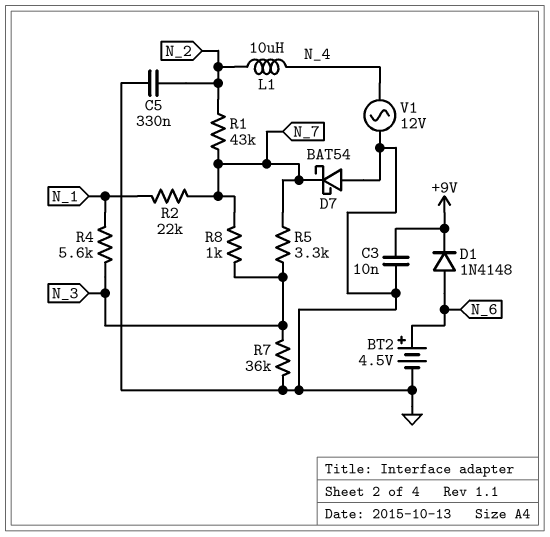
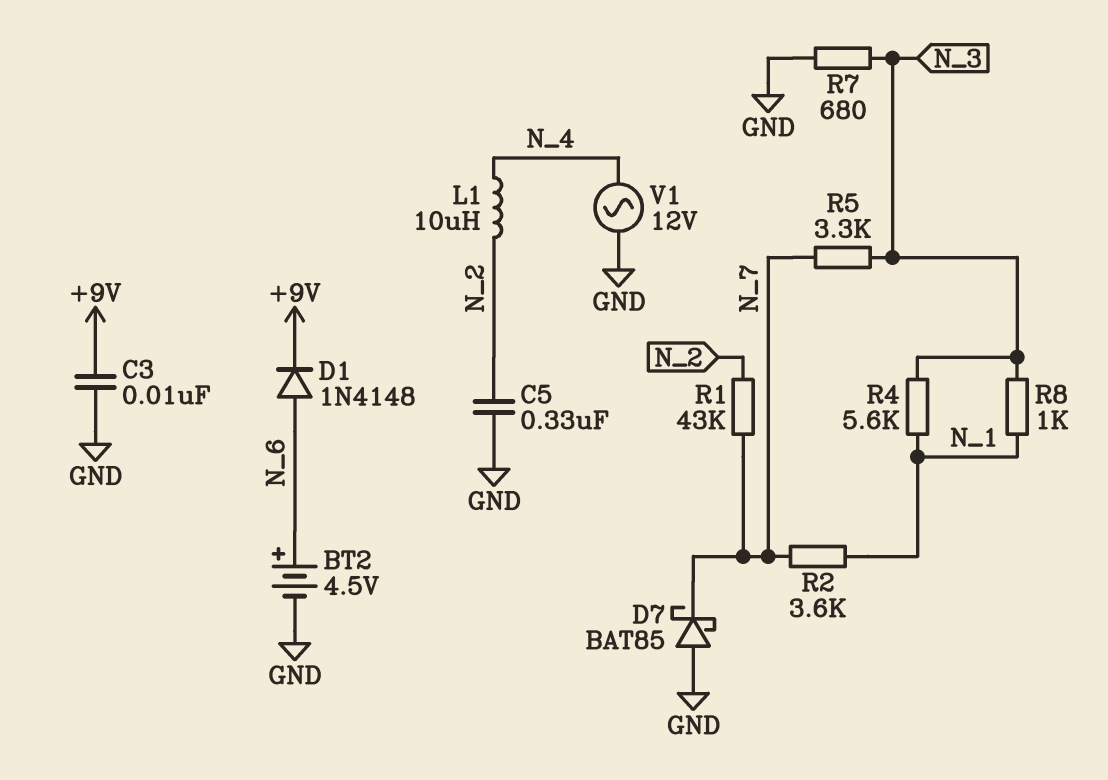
D7: schottky BAT54 (A GND, K N_7) -> schottky BAT85 (A GND, K N_7)
R2: 22k (N_1, N_7) -> 3.6k (N_1, N_7)
R7: 36k (GND, N_3) -> 680 (GND, N_3)
R8: 1k (N_3, N_7) -> 1k (N_1, N_3)

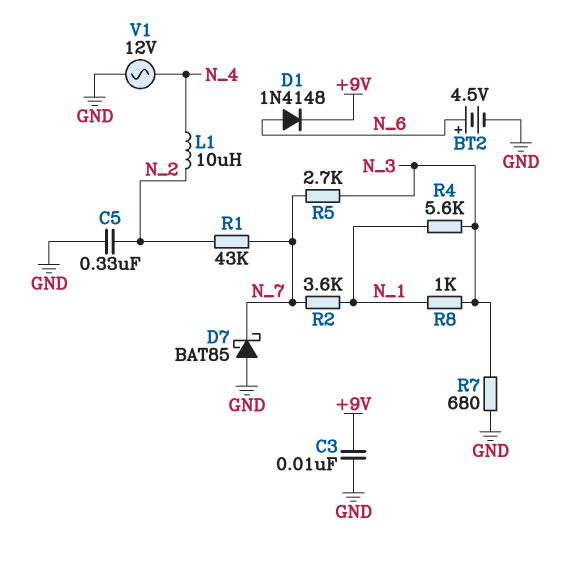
R5: 3.3k (N_3, N_7) -> 2.7k (N_3, N_7)

